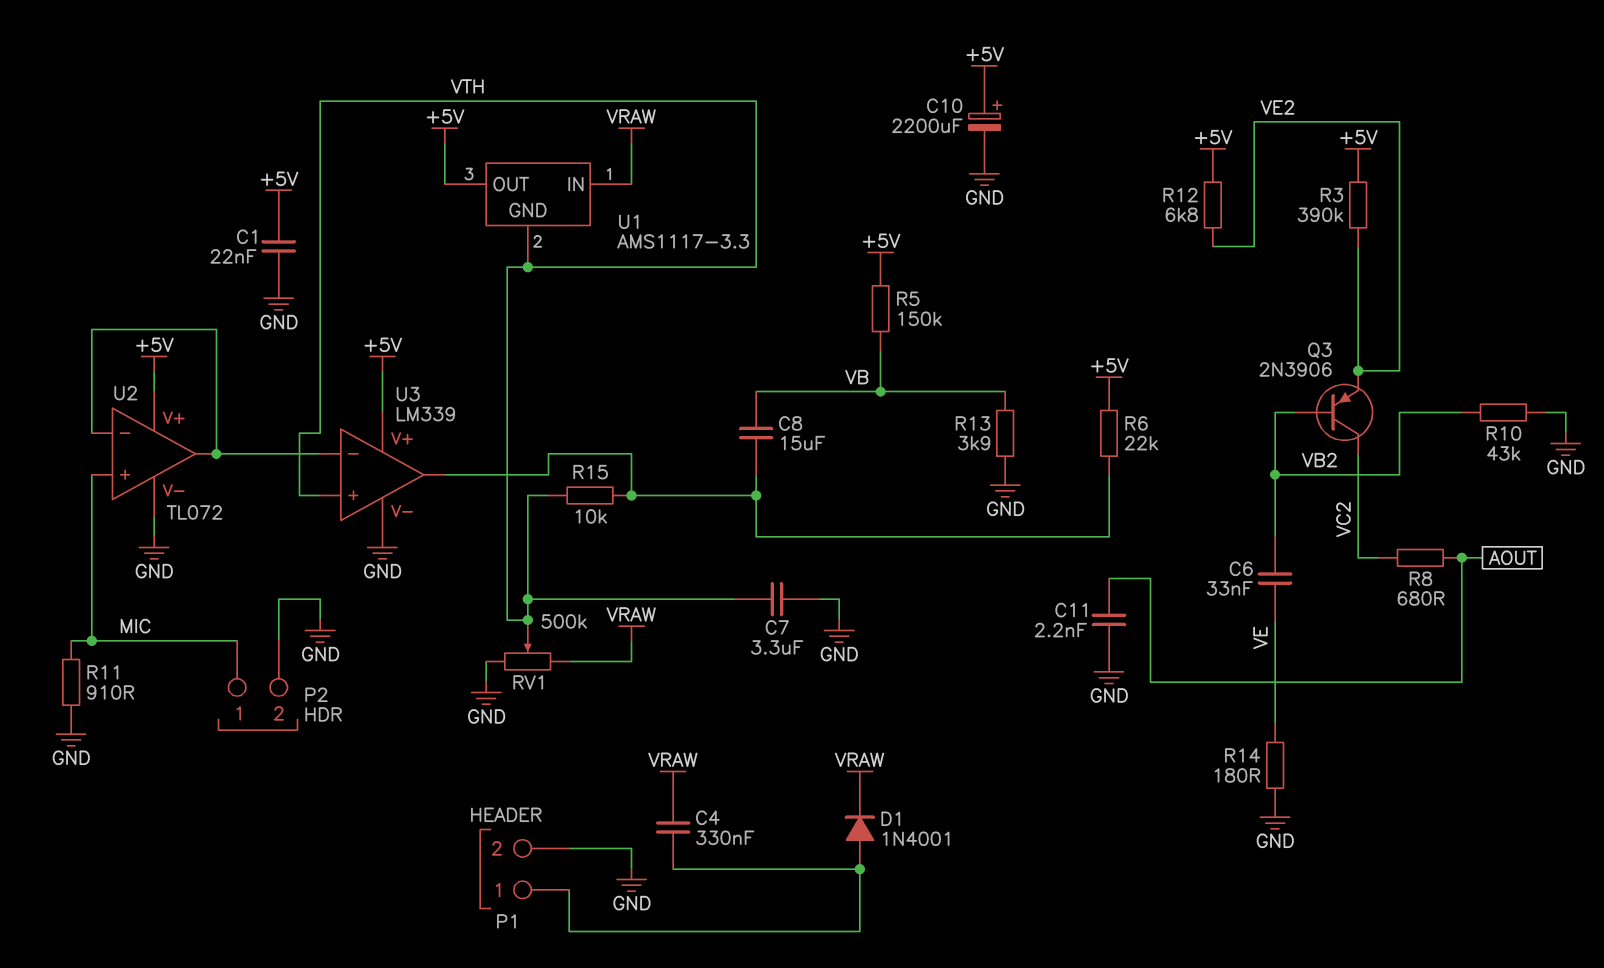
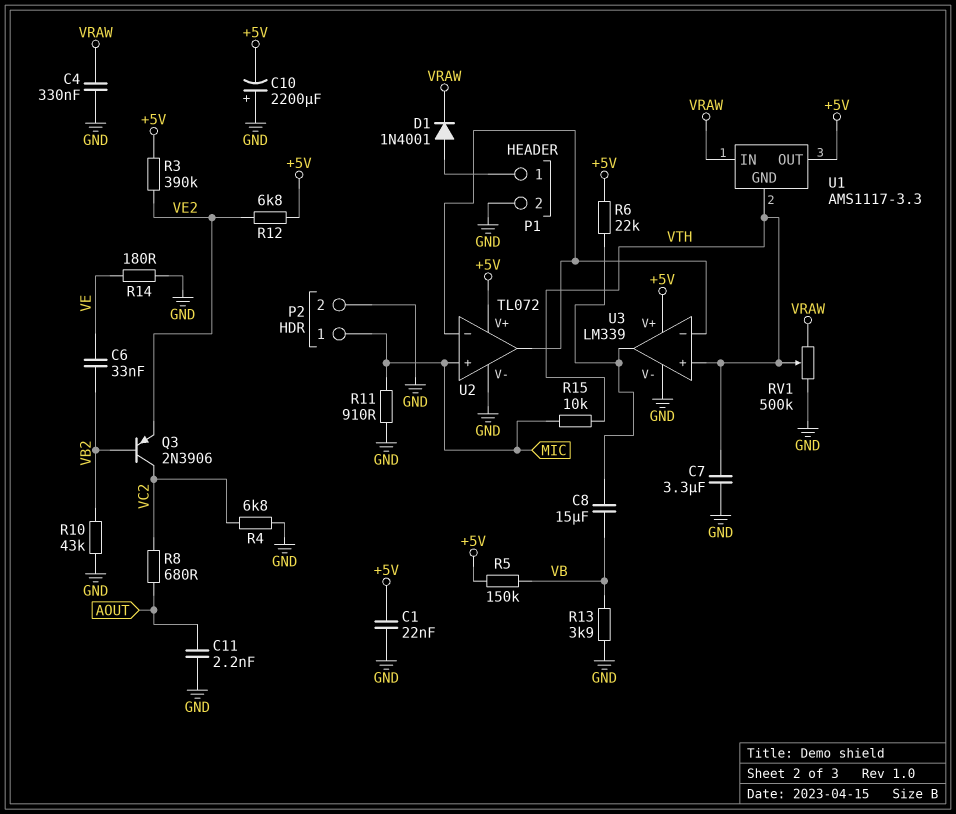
C4: 330nF (P1/1, VRAW) -> 330nF (GND, VRAW)
C10: 2200uF (plus +5V, minus GND) -> 2200uF (plus GND, minus +5V)
R4: none -> 6.8k (GND, VC2)
R15: 10k (U3/out, VTH) -> 10k (MIC, VTH)

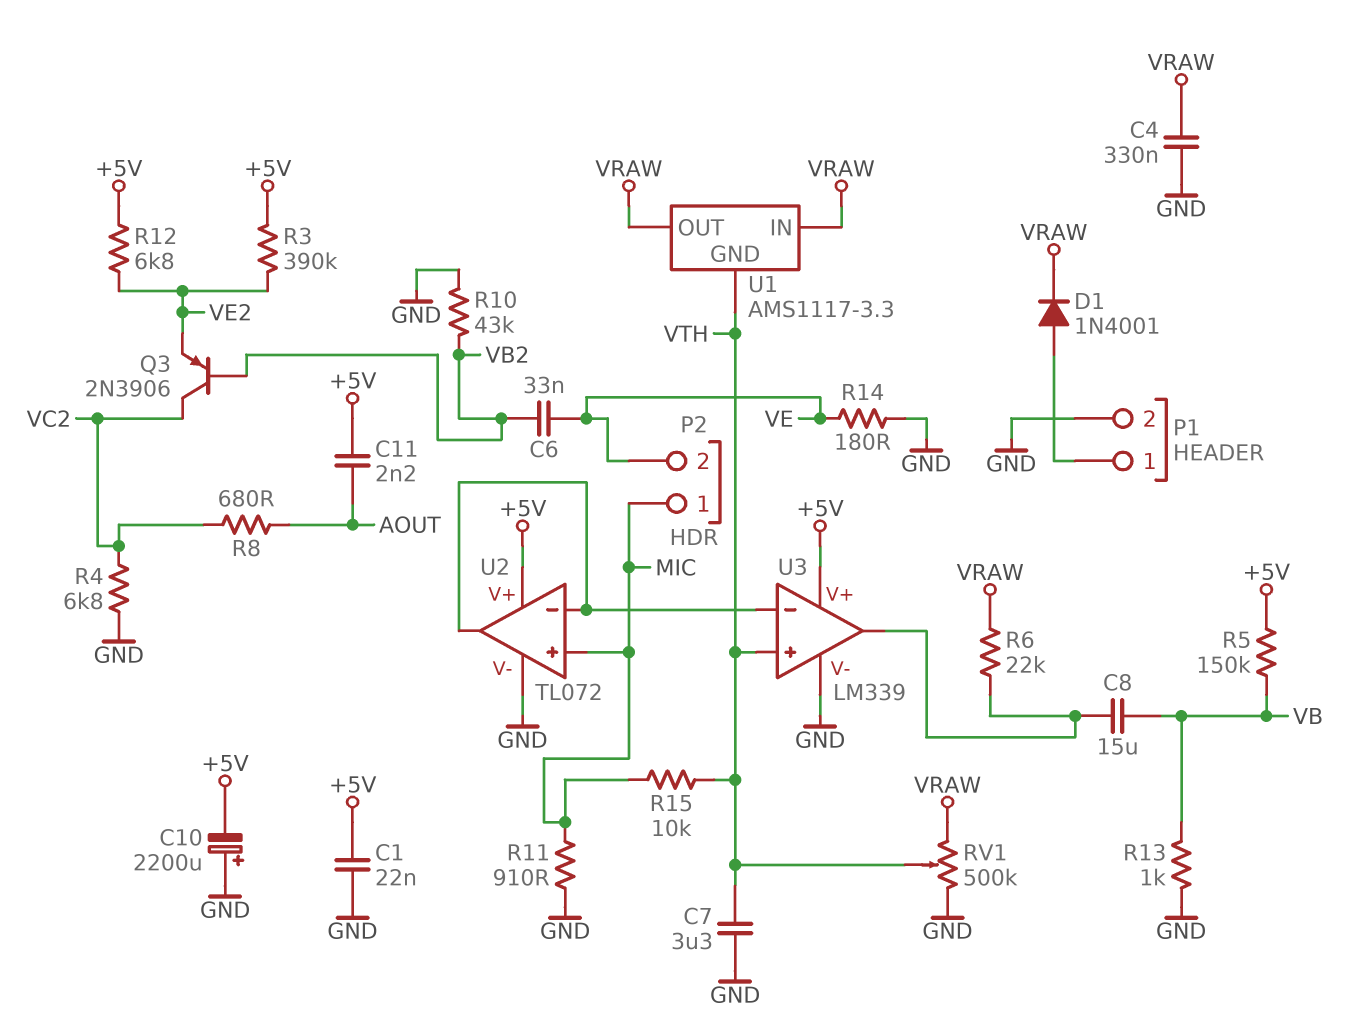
C11: 2.2nF (AOUT, GND) -> 2.2nF (+5V, AOUT)
P2 pin 2: GND -> VE
R6: 22k (+5V, U3/out) -> 22k (U3/out, VRAW)
R13: 3.9k (GND, VB) -> 1k (GND, VB)
U1 pin OUT: +5V -> VRAW

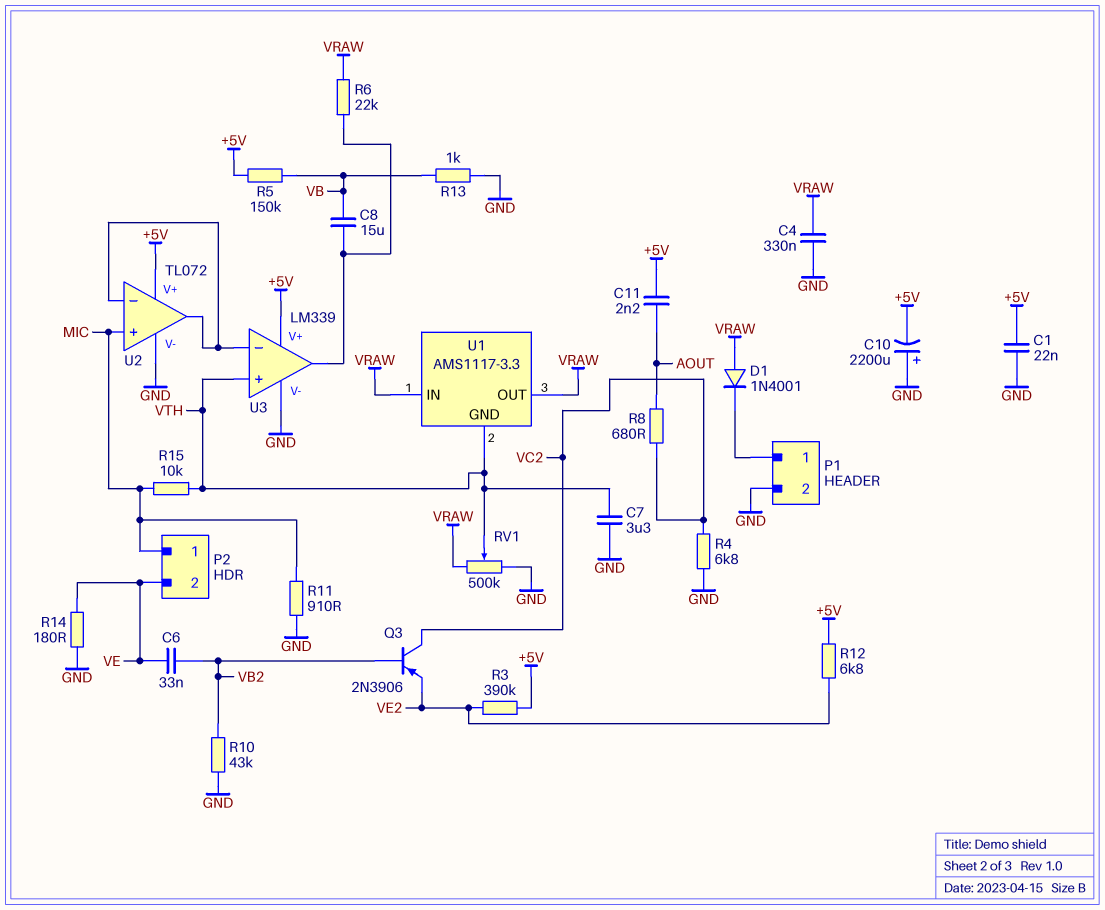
D1: diode 1N4001 (A P1/1, K VRAW) -> diode 1N4001 (A VRAW, K P1/1)

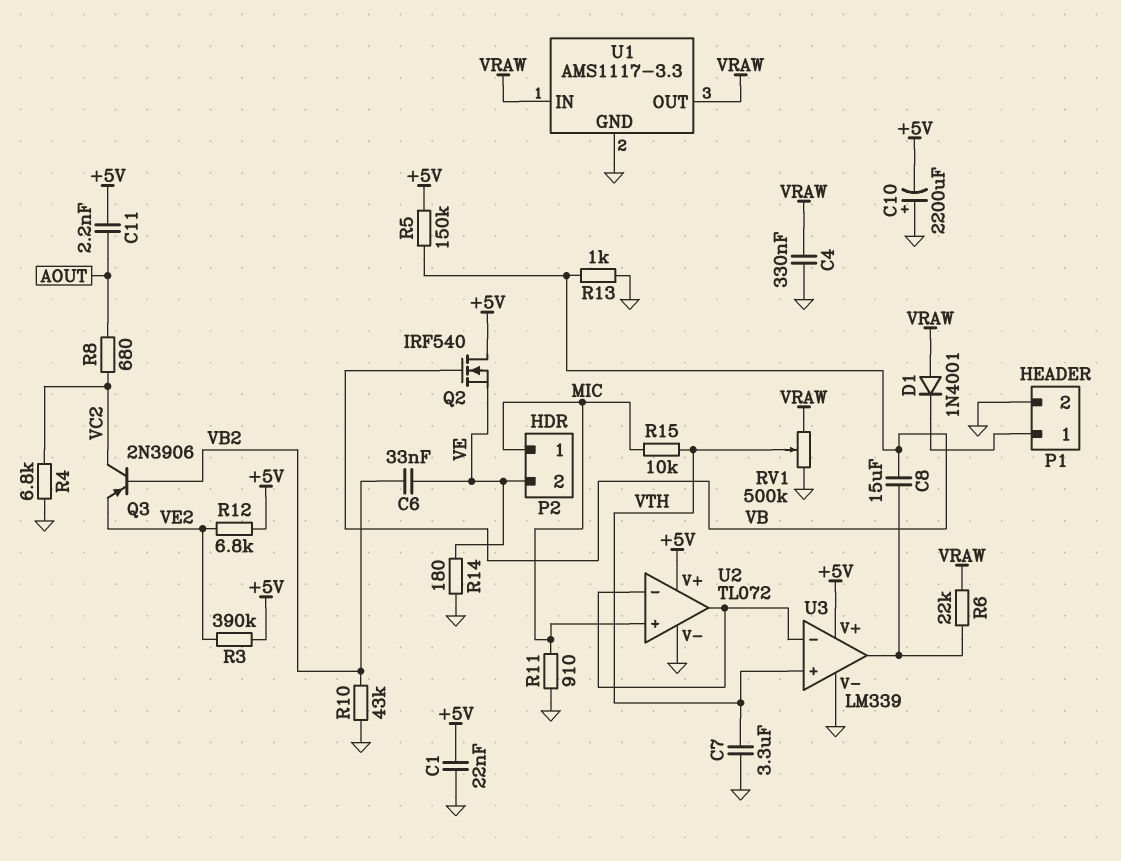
Q2: none -> NMOS IRF540 (G VB, D +5V, S VE)
U1 pin GND: VTH -> GND

